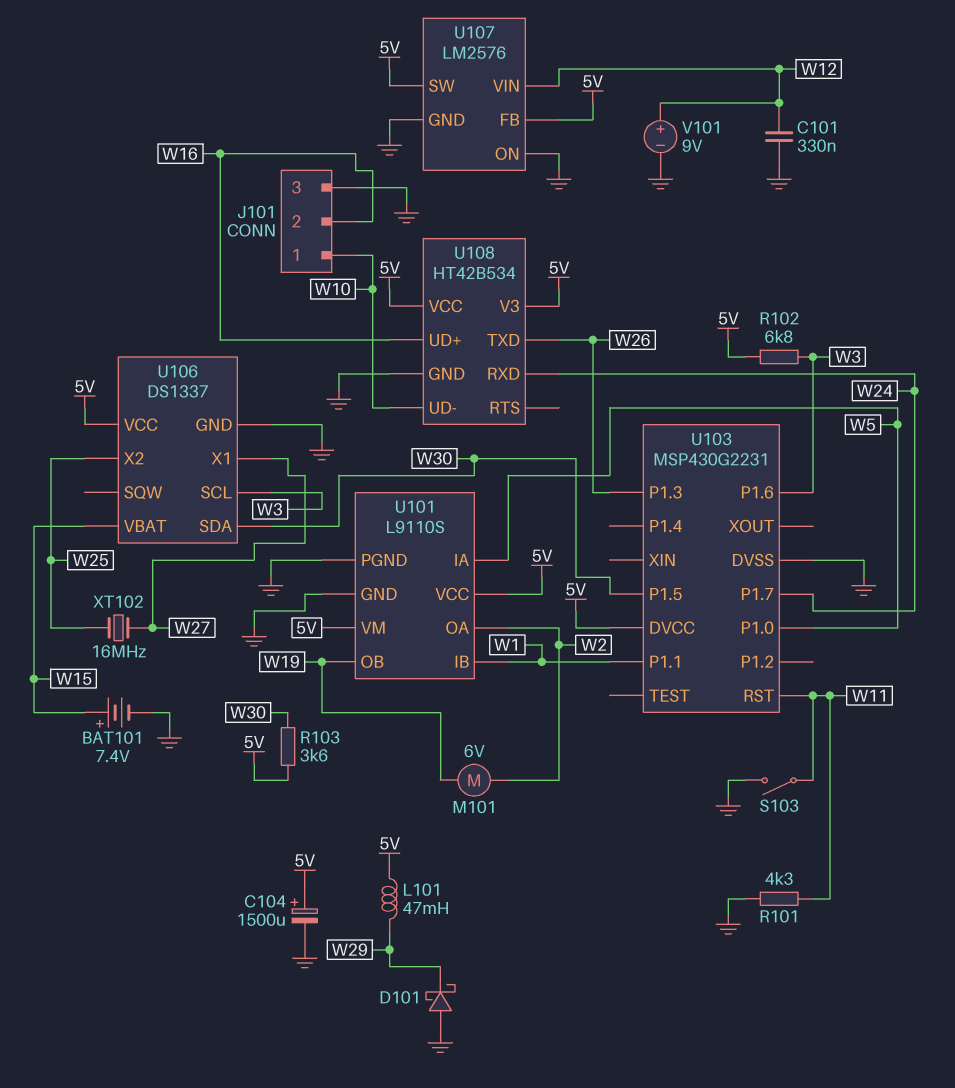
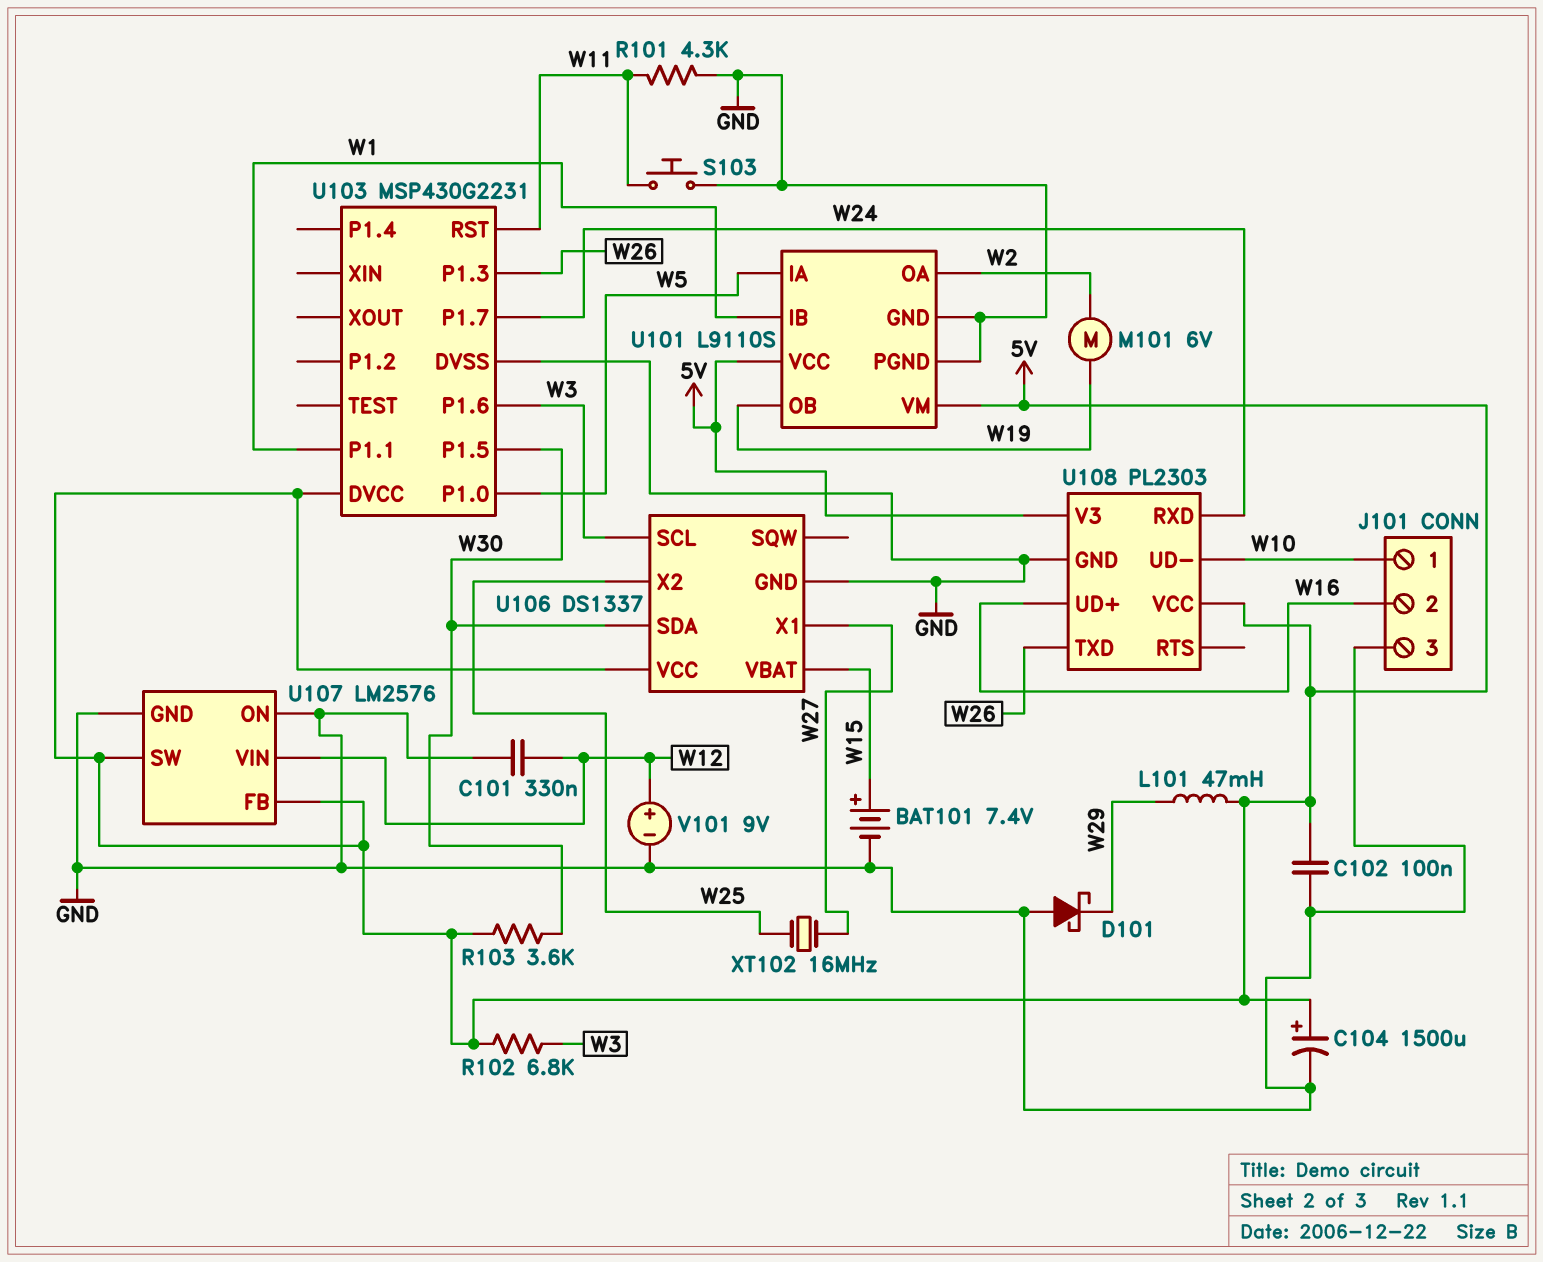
C102: none -> 100nF (5V, GND)
S103: switch (GND, W11) -> button (GND, W11)
U108: HT42B534 -> PL2303

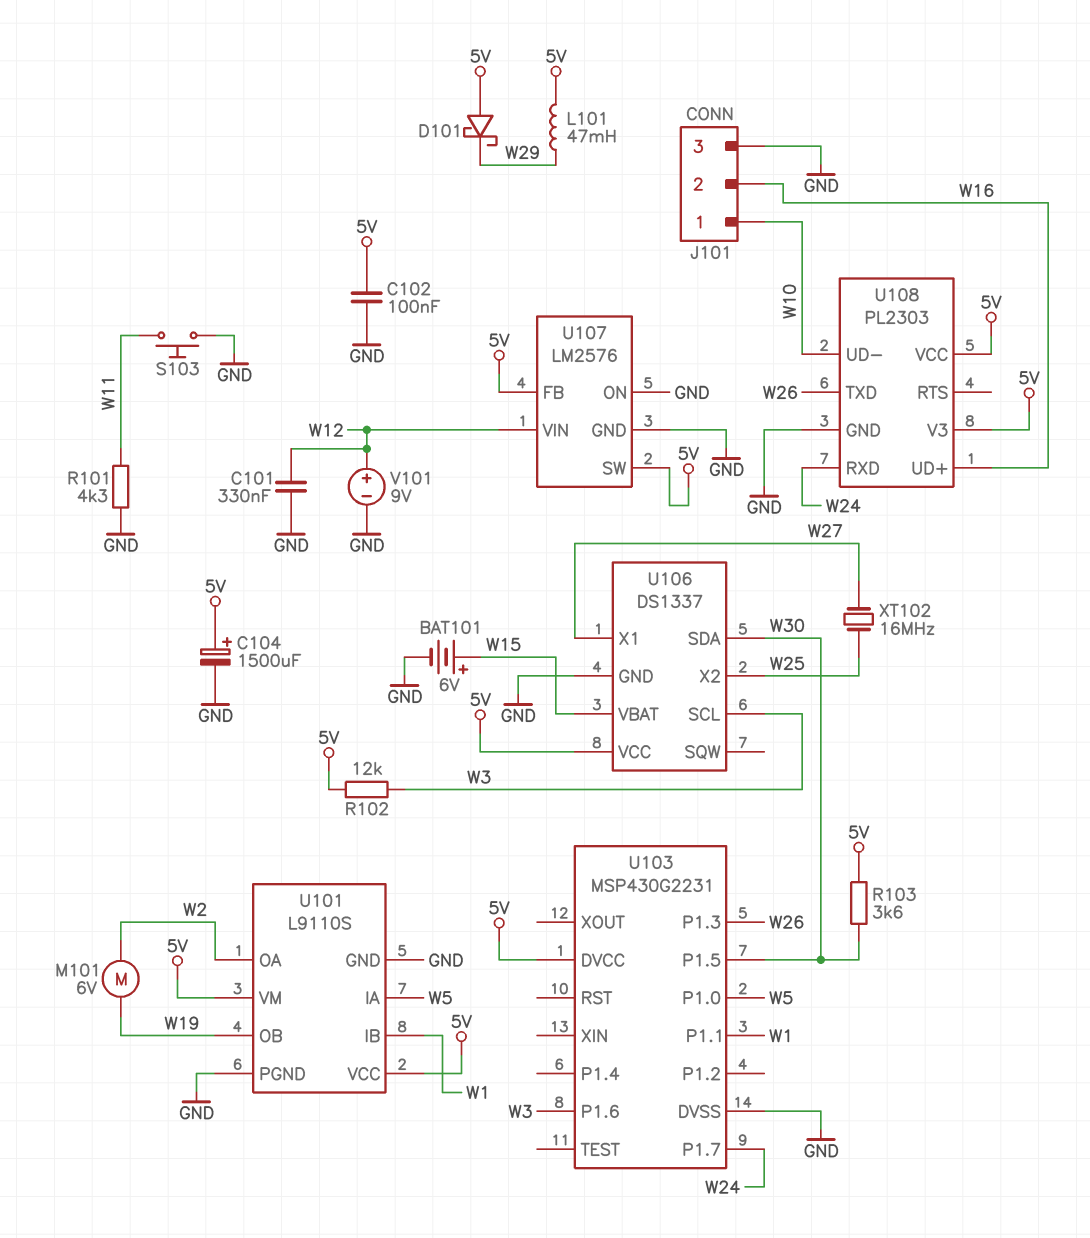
BAT101: 7.4V (plus W15, minus GND) -> 6V (plus W15, minus GND)
D101: schottky (A GND, K W29) -> schottky (A 5V, K W29)
R102: 6.8k (5V, W3) -> 12k (5V, W3)
U103 pin RST: W11 -> none

